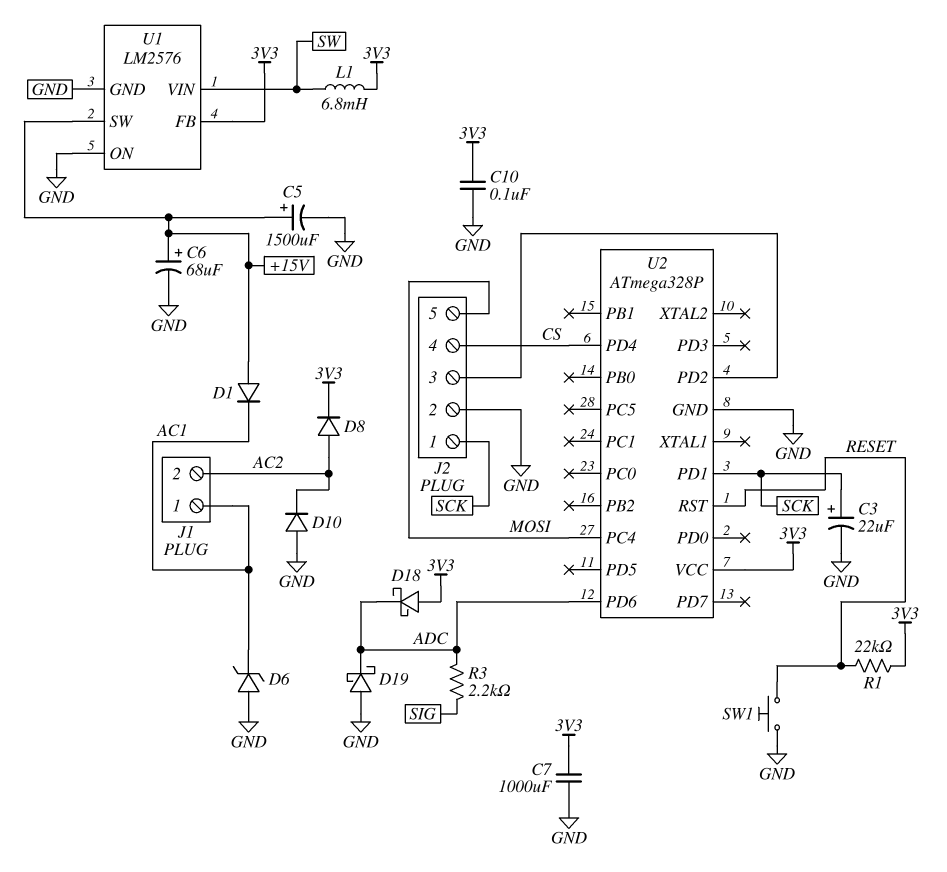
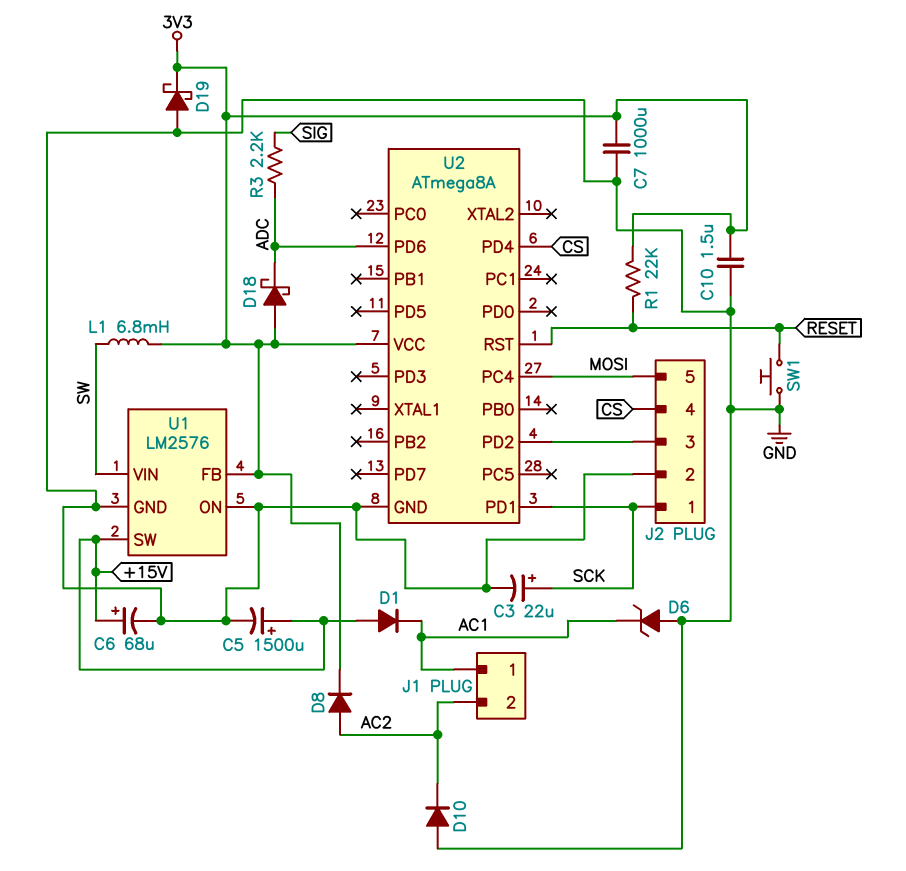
C10: 100nF (3V3, GND) -> 1.5uF (3V3, GND)
D19: schottky (A GND, K ADC) -> schottky (A GND, K 3V3)
U2: ATmega328P -> ATmega8A

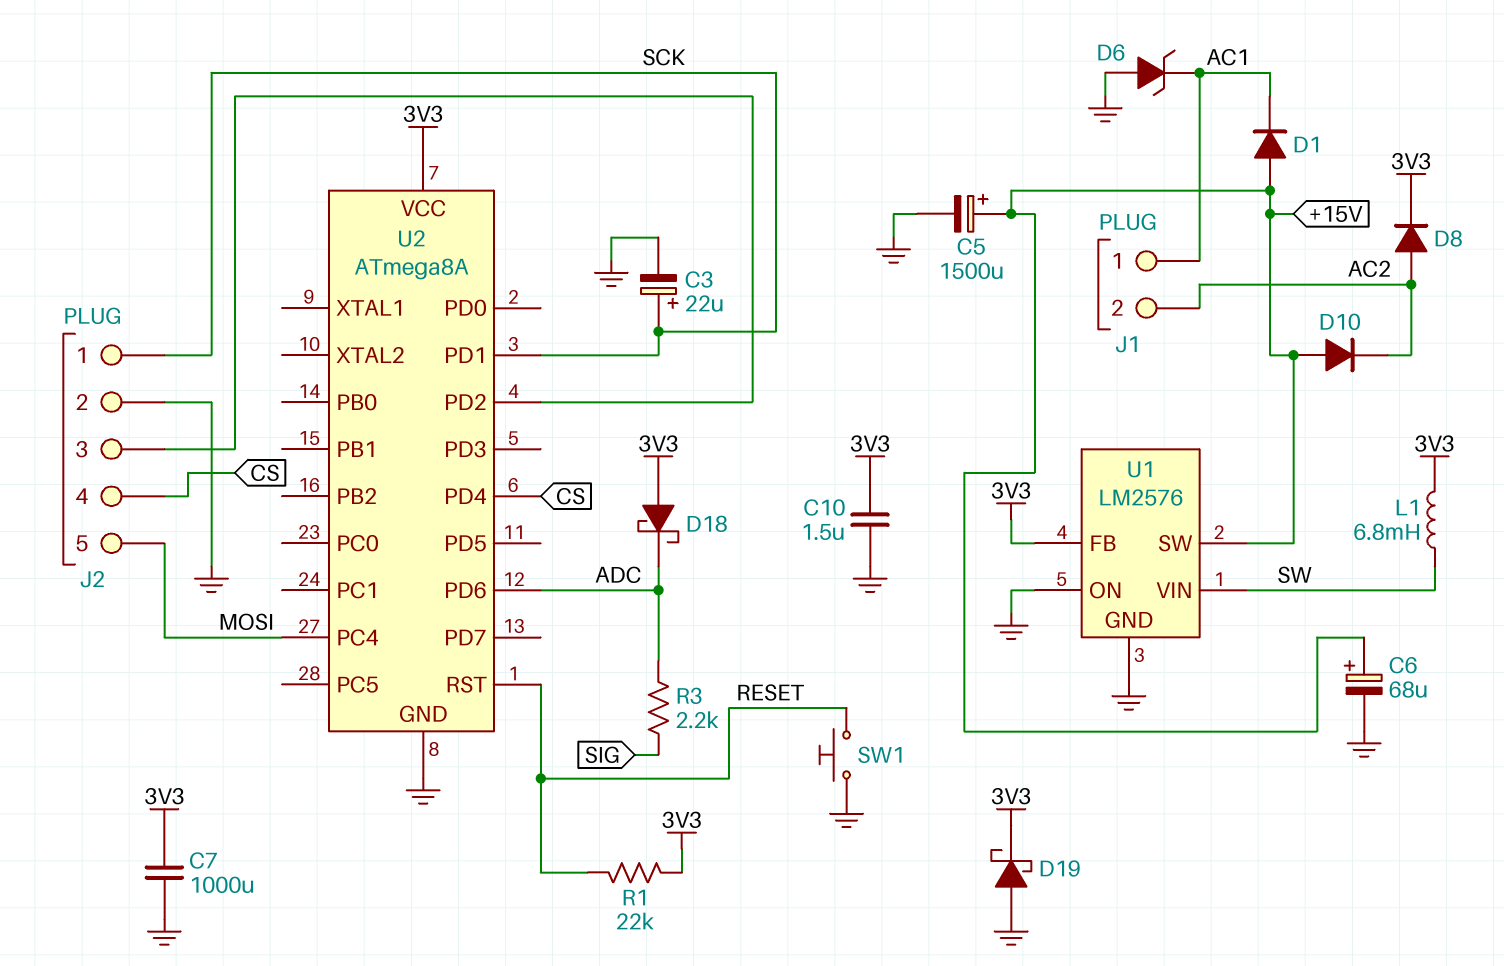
D10: diode (A GND, K AC2) -> diode (A +15V, K AC2)

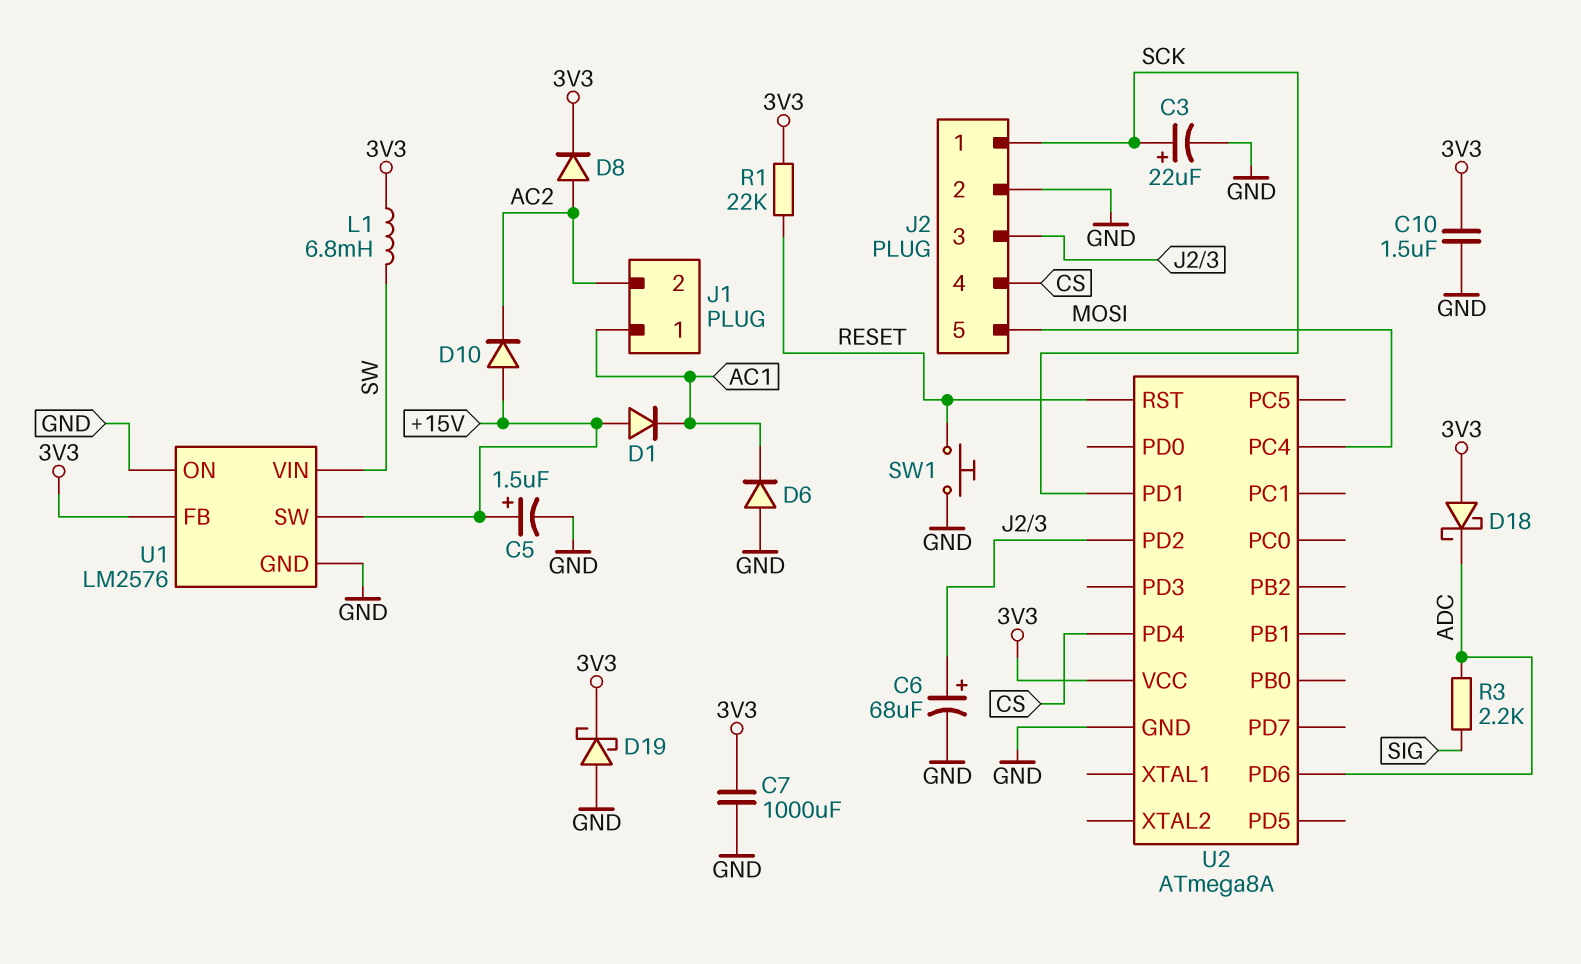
C5: 1500uF (plus +15V, minus GND) -> 1.5uF (plus +15V, minus GND)
C6: 68uF (plus +15V, minus GND) -> 68uF (plus J2/3, minus GND)
D6: zener (A GND, K AC1) -> diode (A GND, K AC1)

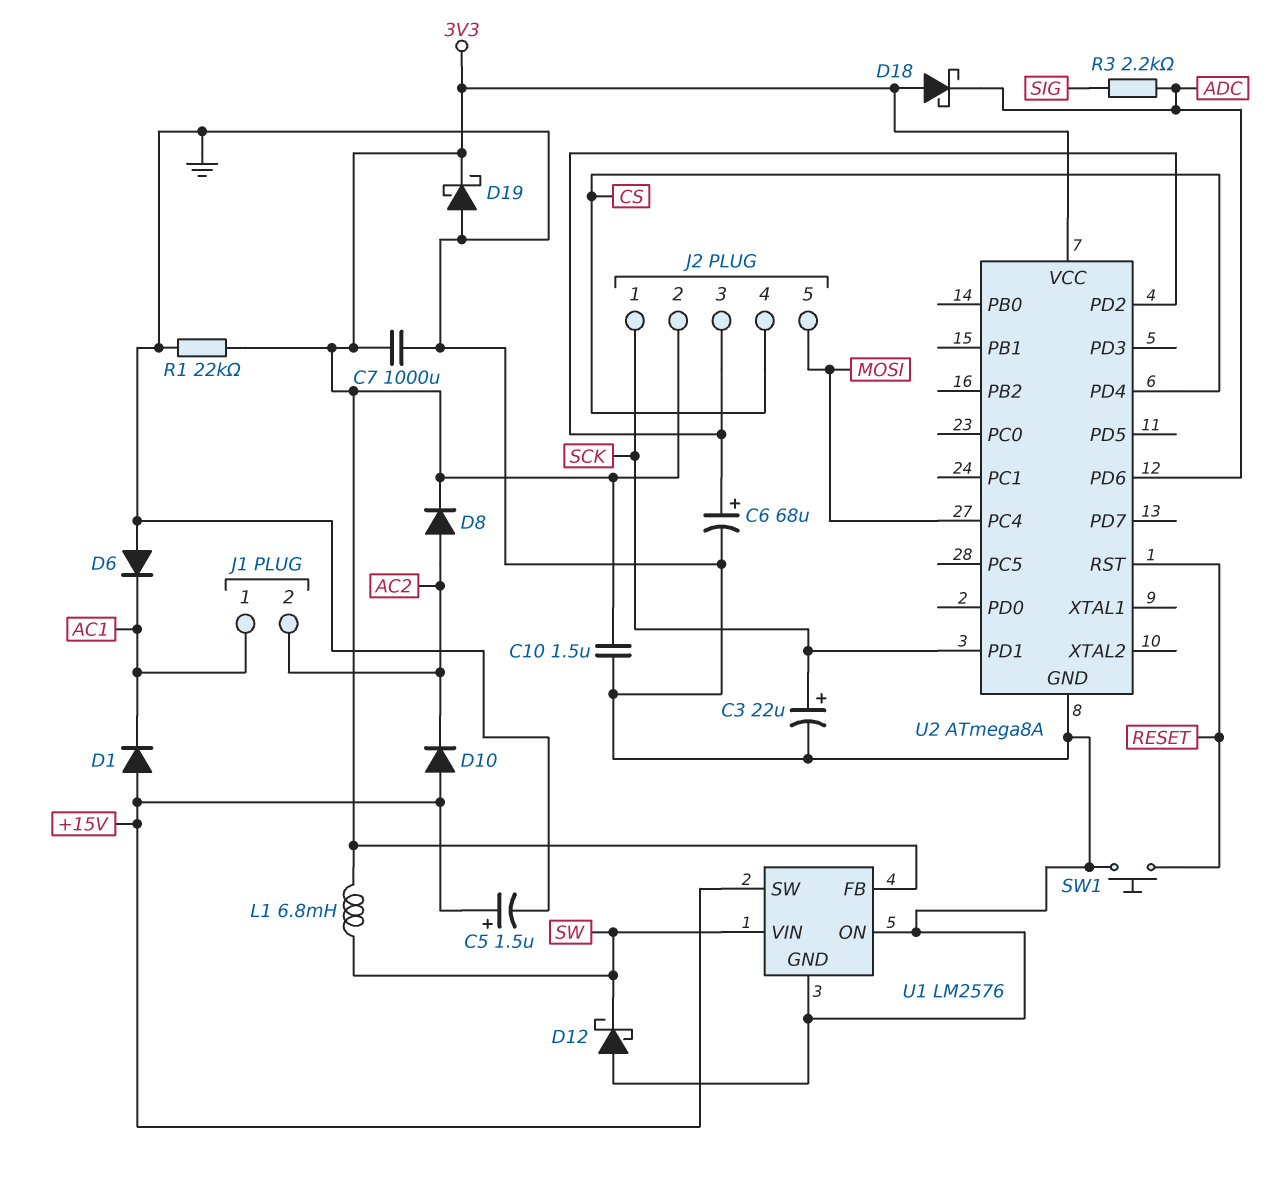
D12: none -> schottky (A GND, K SW)
J2 pin 2: GND -> 3V3
R1: 22k (3V3, RESET) -> 22k (3V3, GND)

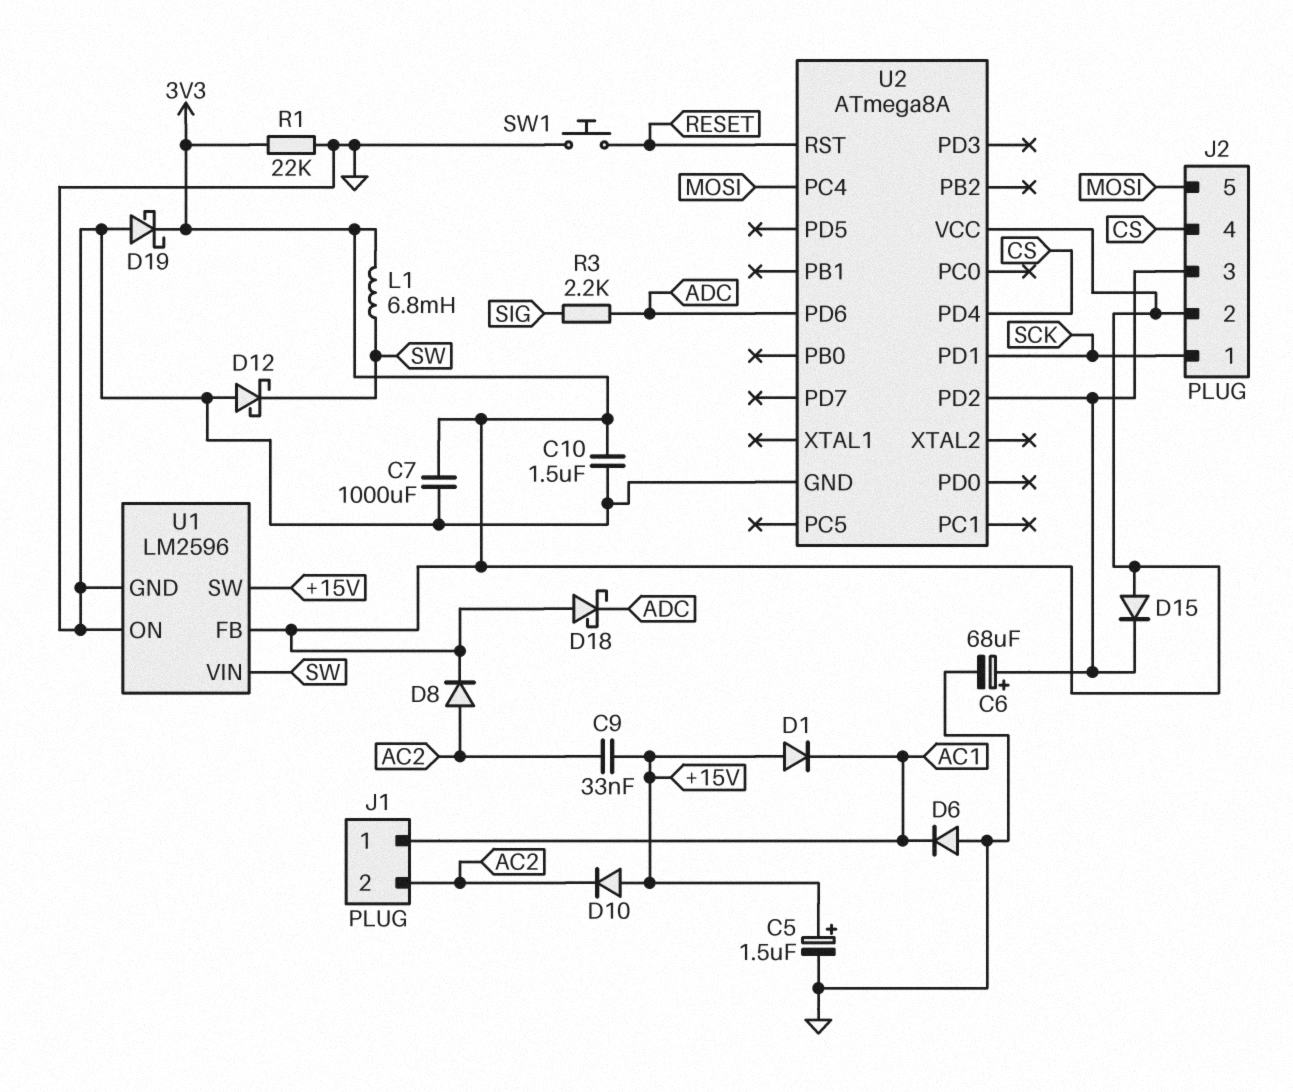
C3: 22uF (plus SCK, minus GND) -> none
C9: none -> 33nF (+15V, AC2)
D15: none -> diode (A 3V3, K J2/3)
U1: LM2576 -> LM2596

